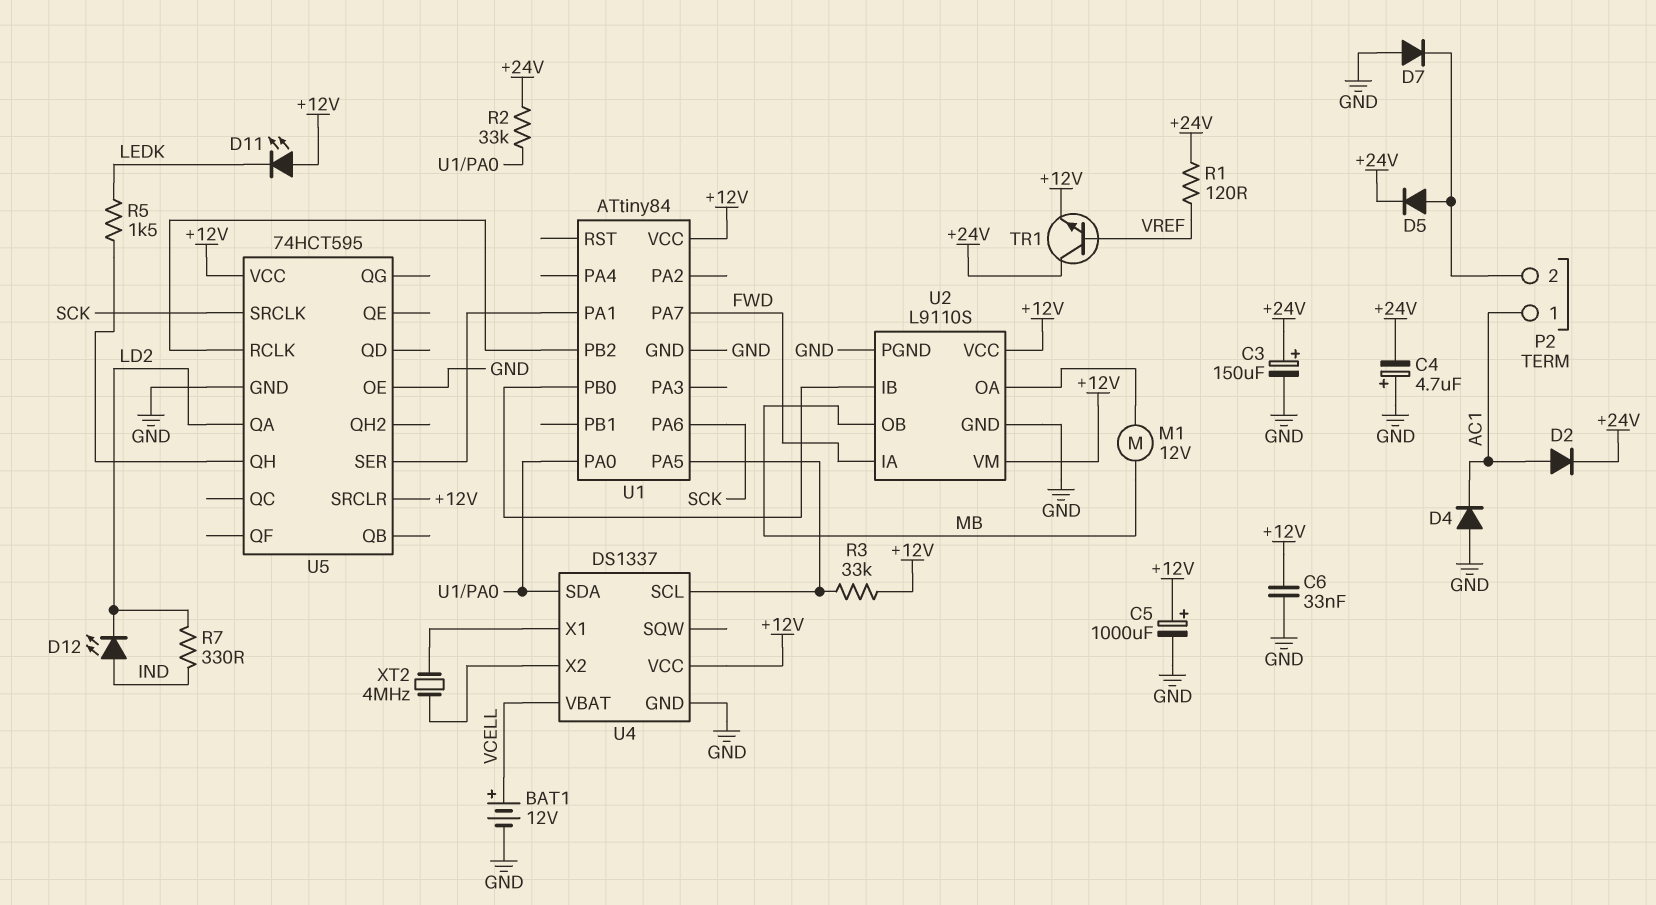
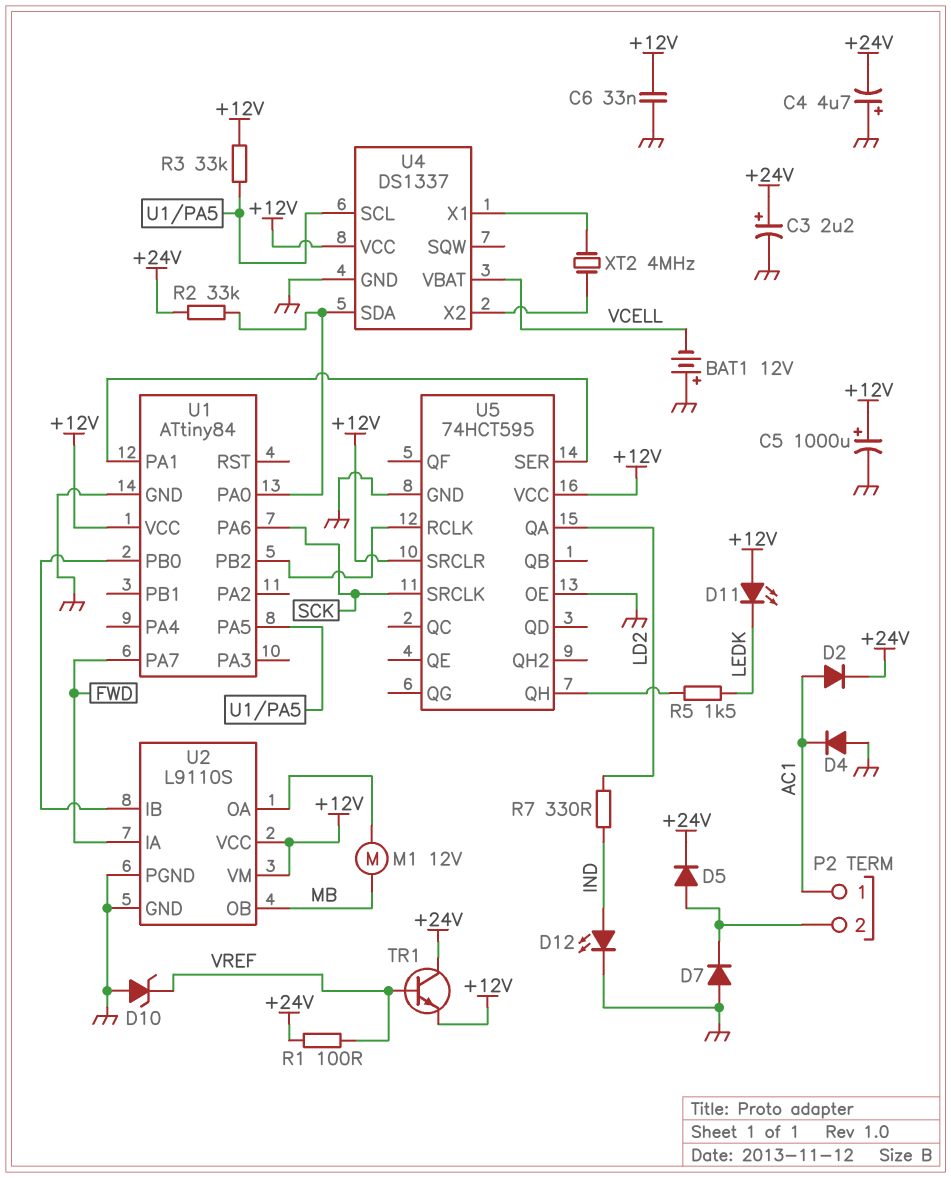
BAT1: 12V (plus VCELL, minus GND) -> 12V (plus GND, minus VCELL)
C3: 150uF (plus +24V, minus GND) -> 2.2uF (plus +24V, minus GND)
D10: none -> zener (A GND, K VREF)
D12: LED (A IND, K LD2) -> LED (A IND, K GND)
R1: 120 (+24V, VREF) -> 100 (+24V, VREF)

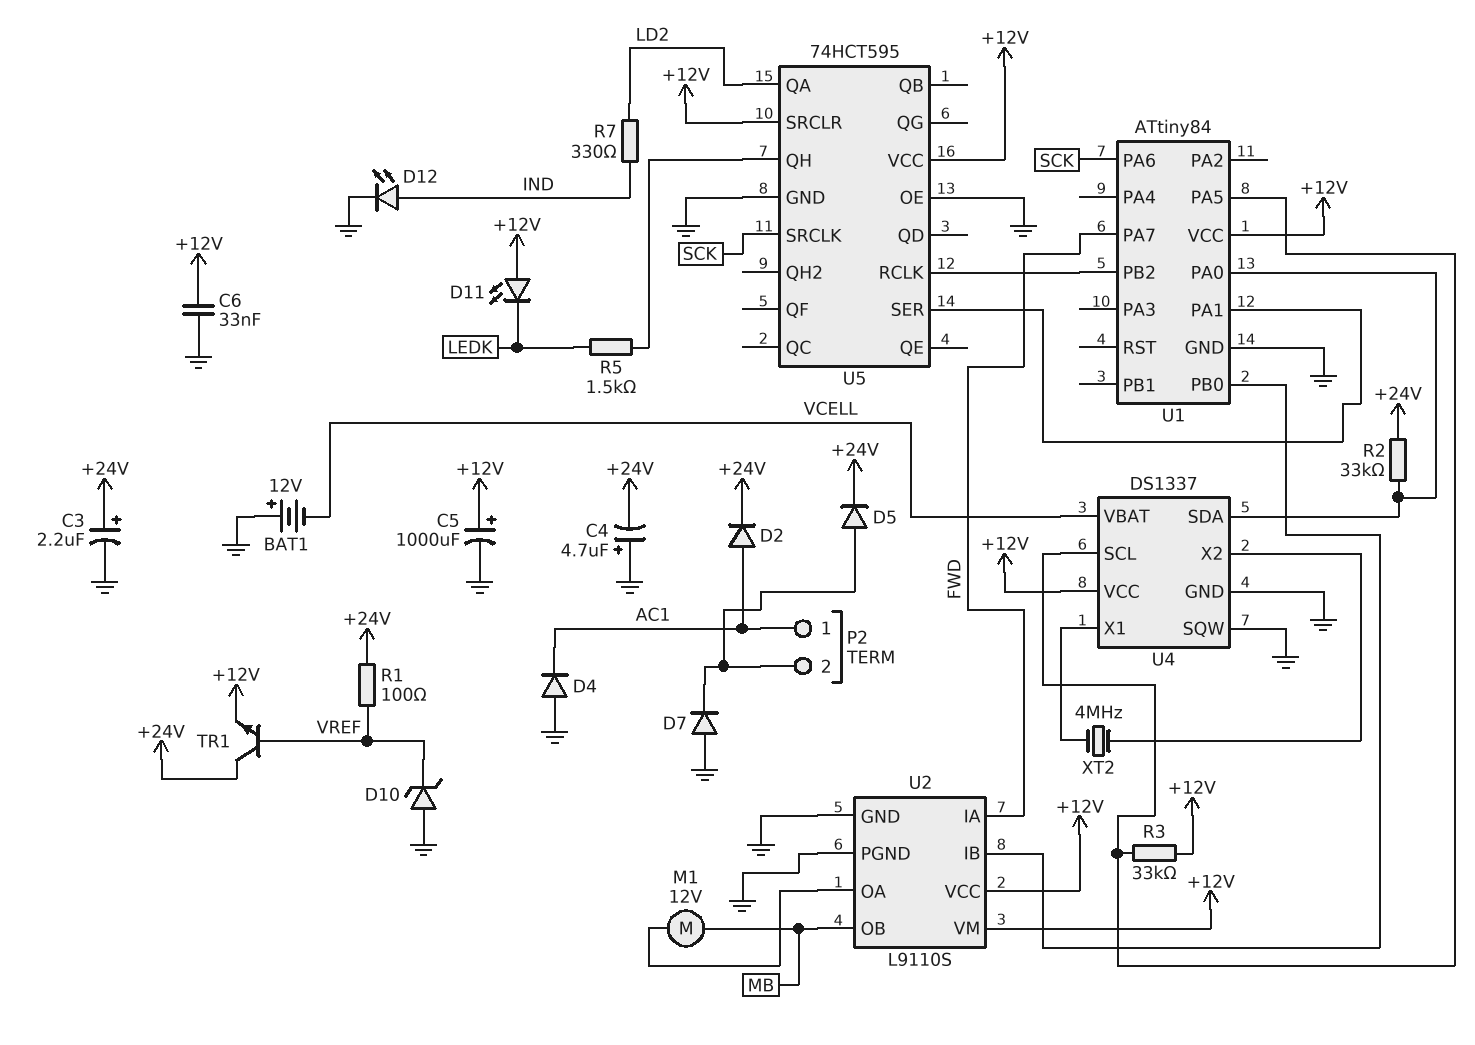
U4 pin SQW: none -> GND

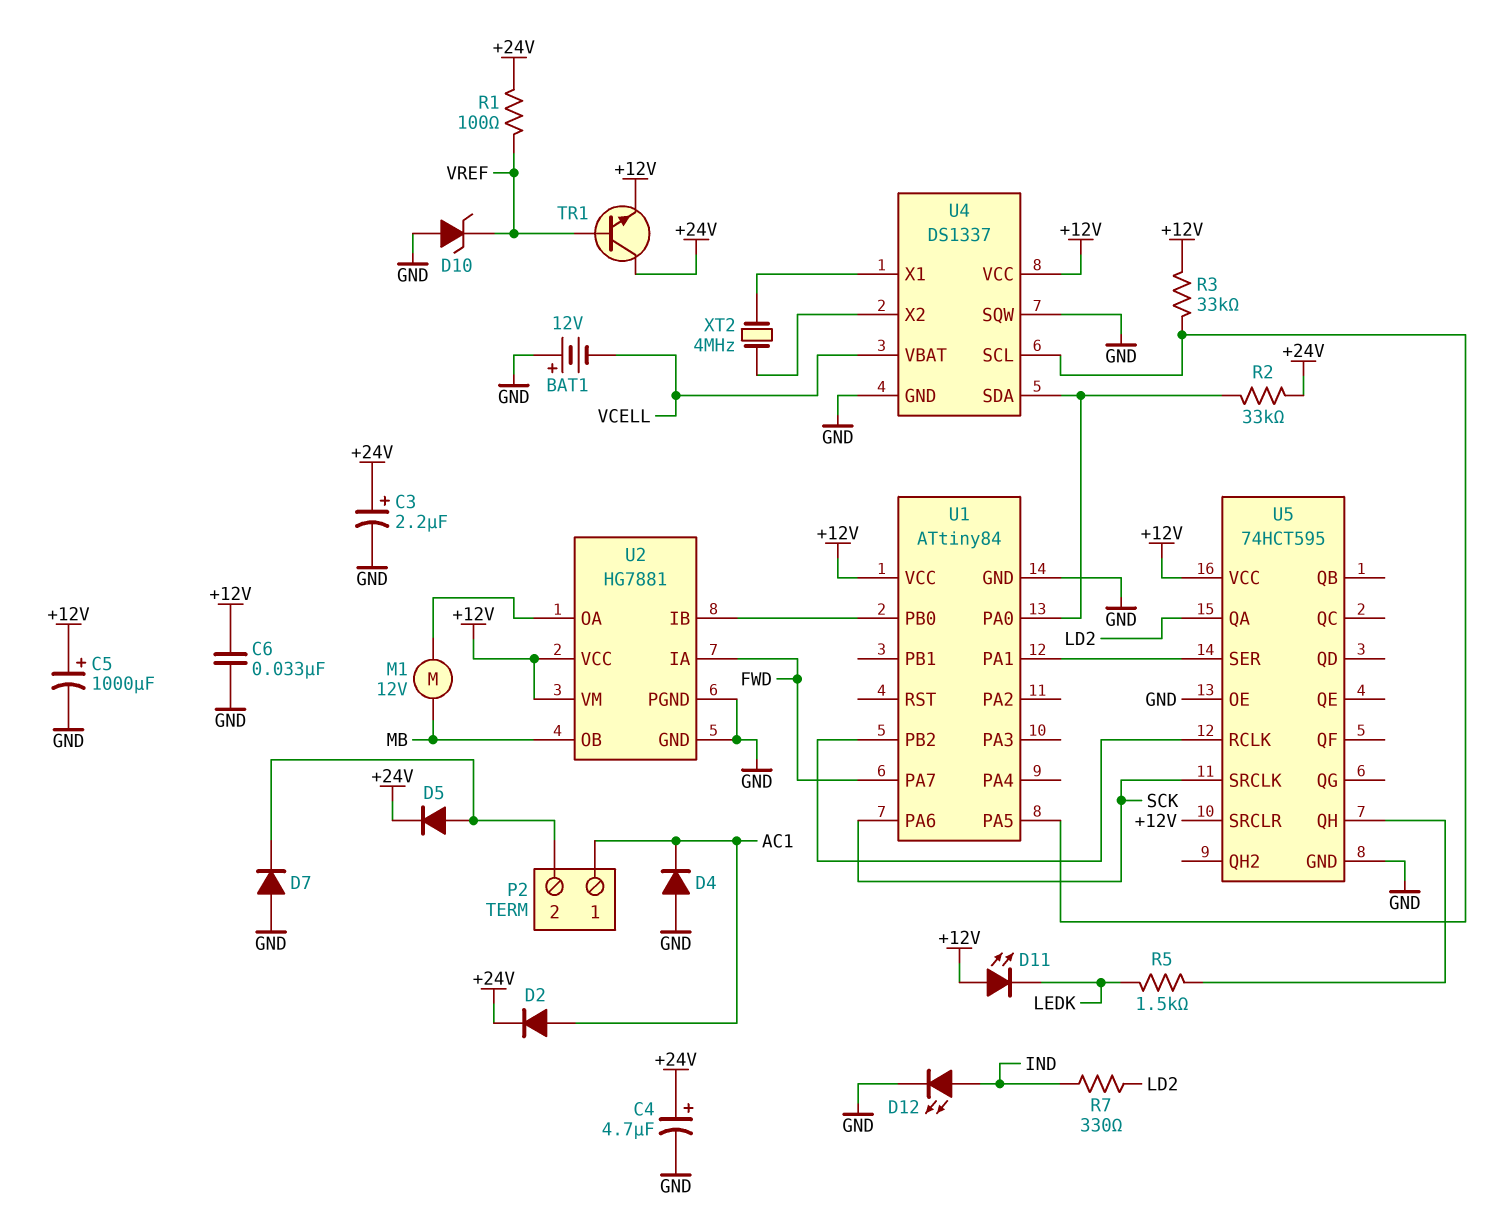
C4: 4.7uF (plus GND, minus +24V) -> 4.7uF (plus +24V, minus GND)
U2: L9110S -> HG7881

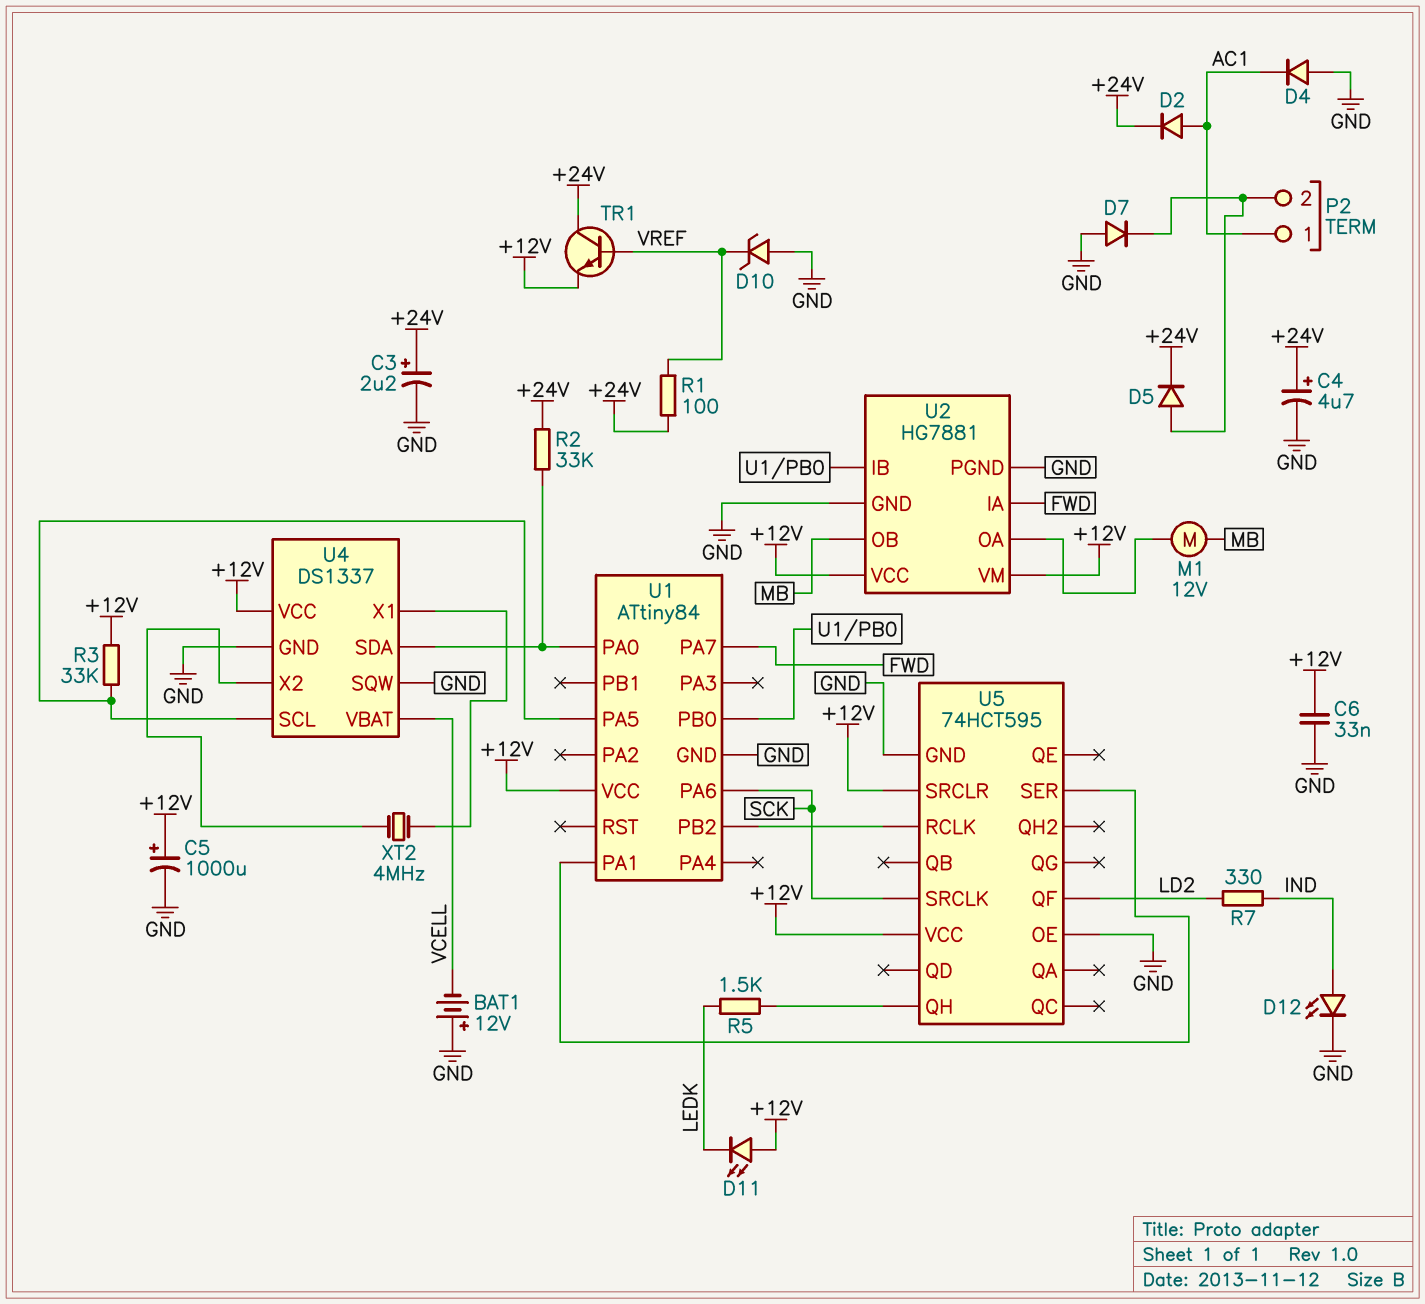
U5 pin QA: LD2 -> none
U5 pin QF: none -> LD2

